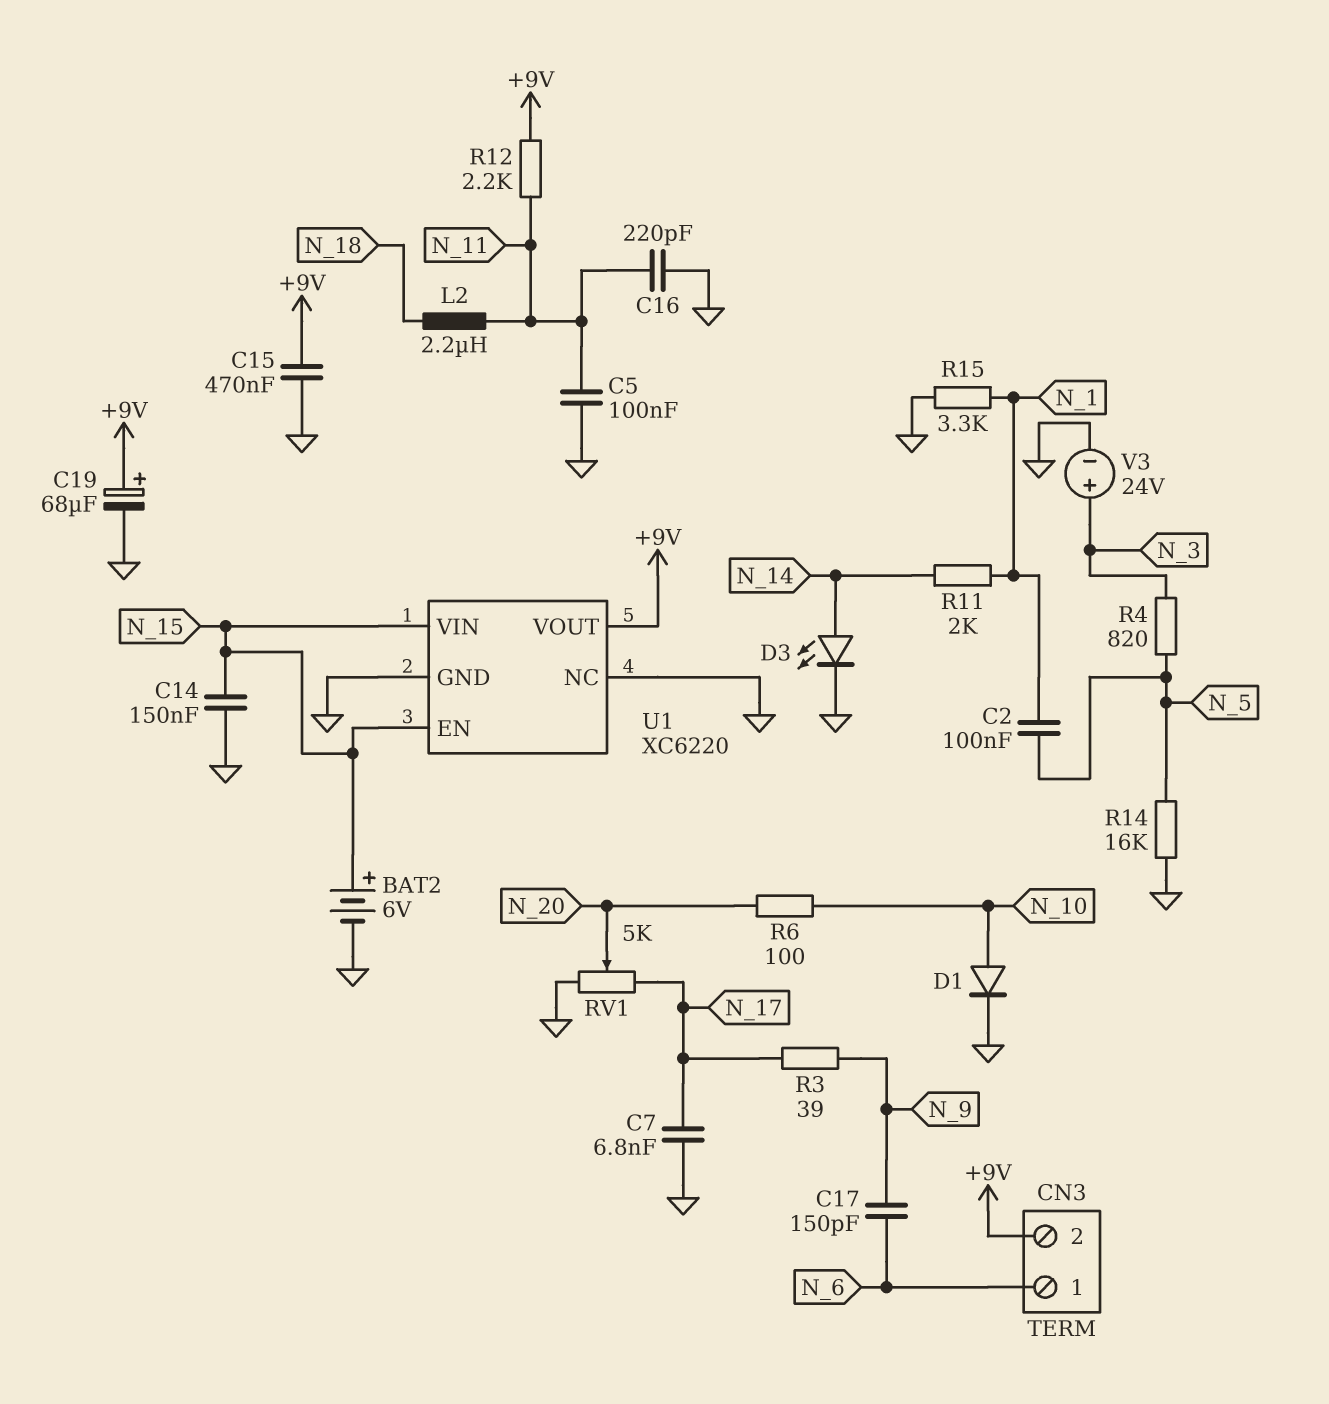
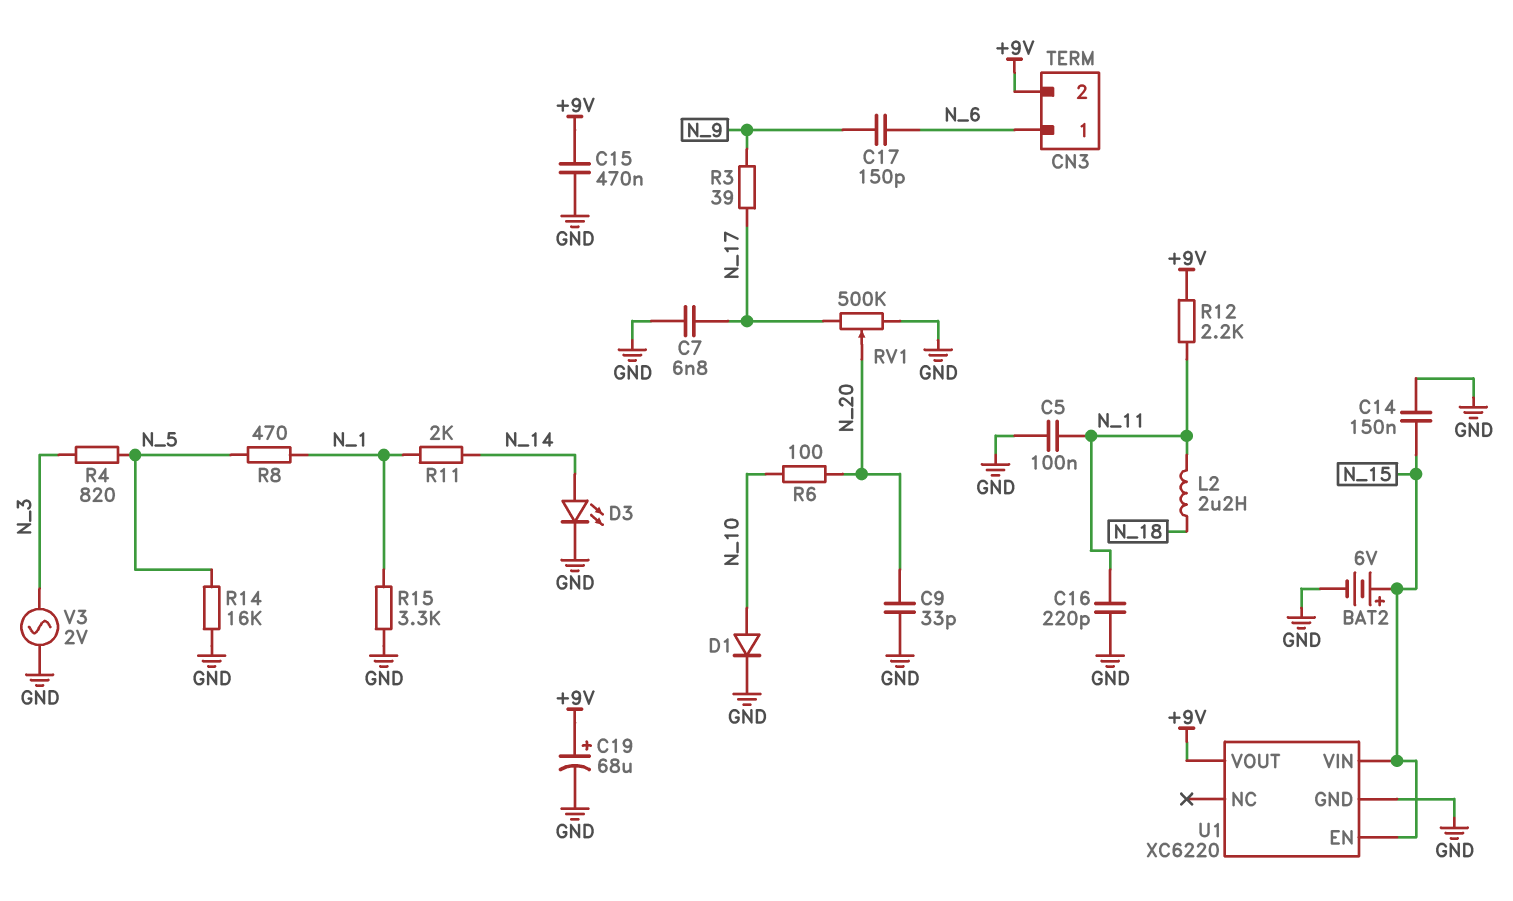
C2: 100nF (N_1, N_5) -> none
C9: none -> 33pF (GND, N_20)
R8: none -> 470 (N_1, N_5)
RV1: 5k (GND, N_17, wiper N_20) -> 500k (GND, N_17, wiper N_20)
U1 pin NC: GND -> none
V3: 24V (plus N_3, minus GND) -> AC 2V (GND, N_3)

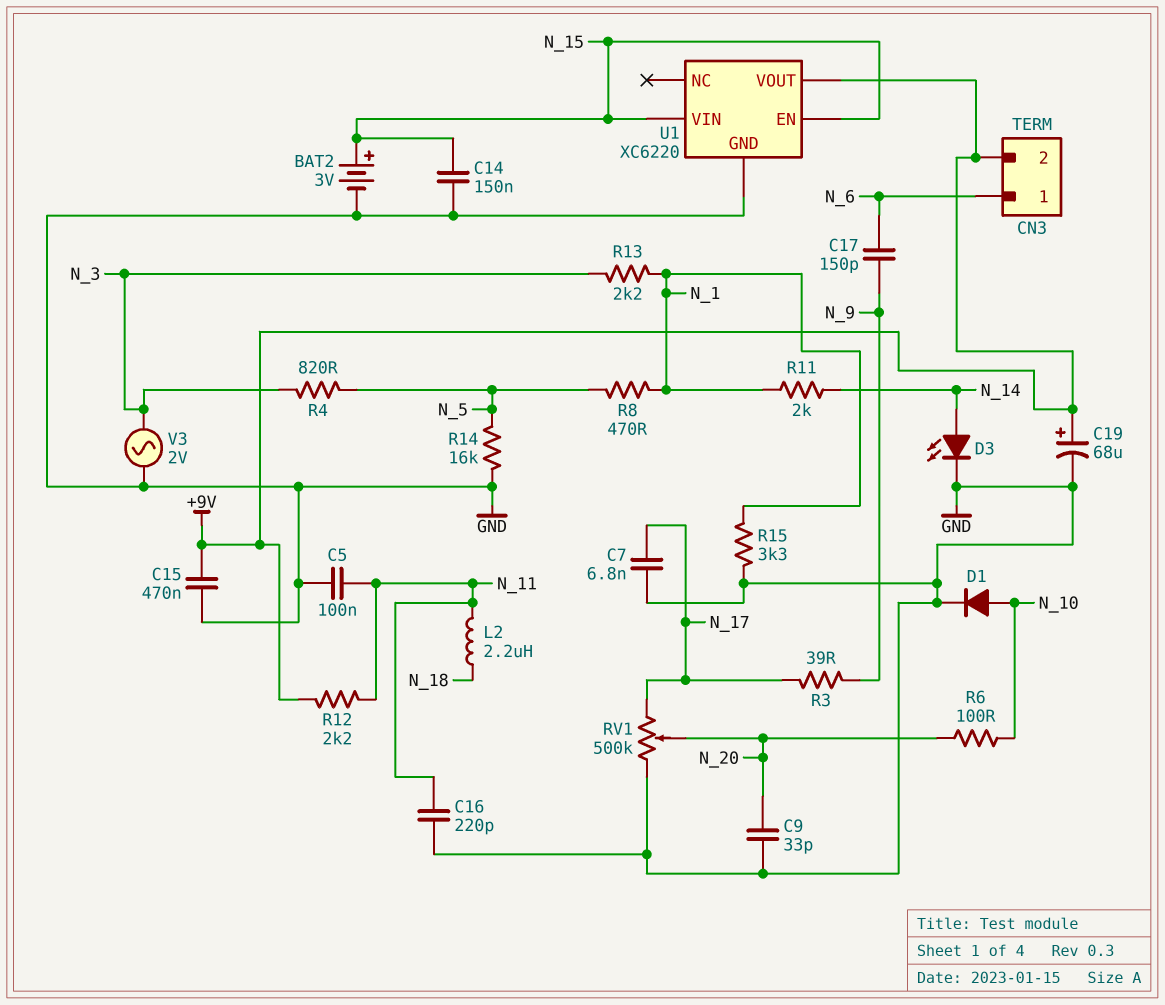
BAT2: 6V (plus N_15, minus GND) -> 3V (plus N_15, minus GND)
R13: none -> 2.2k (N_1, N_3)

